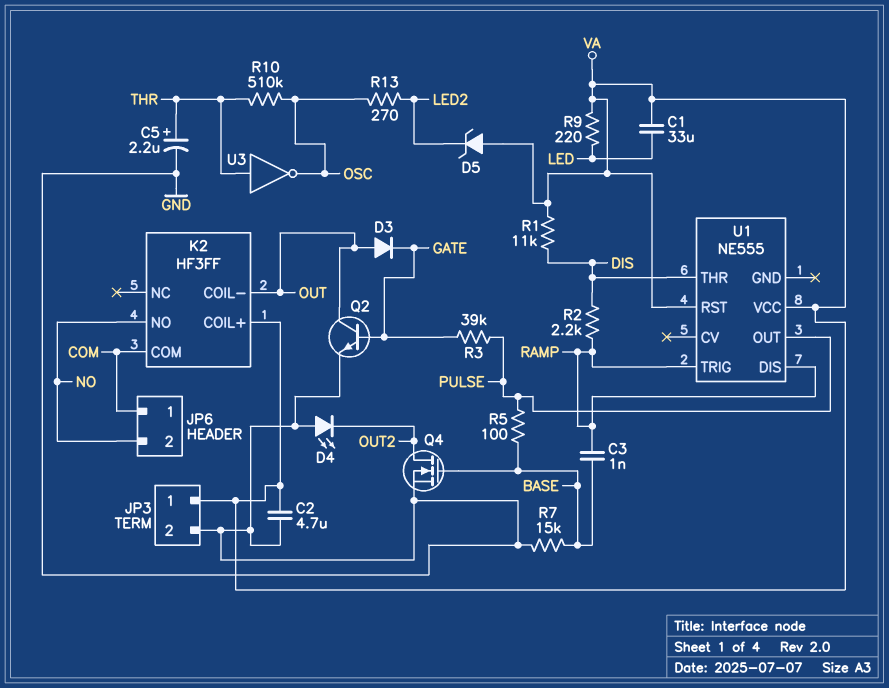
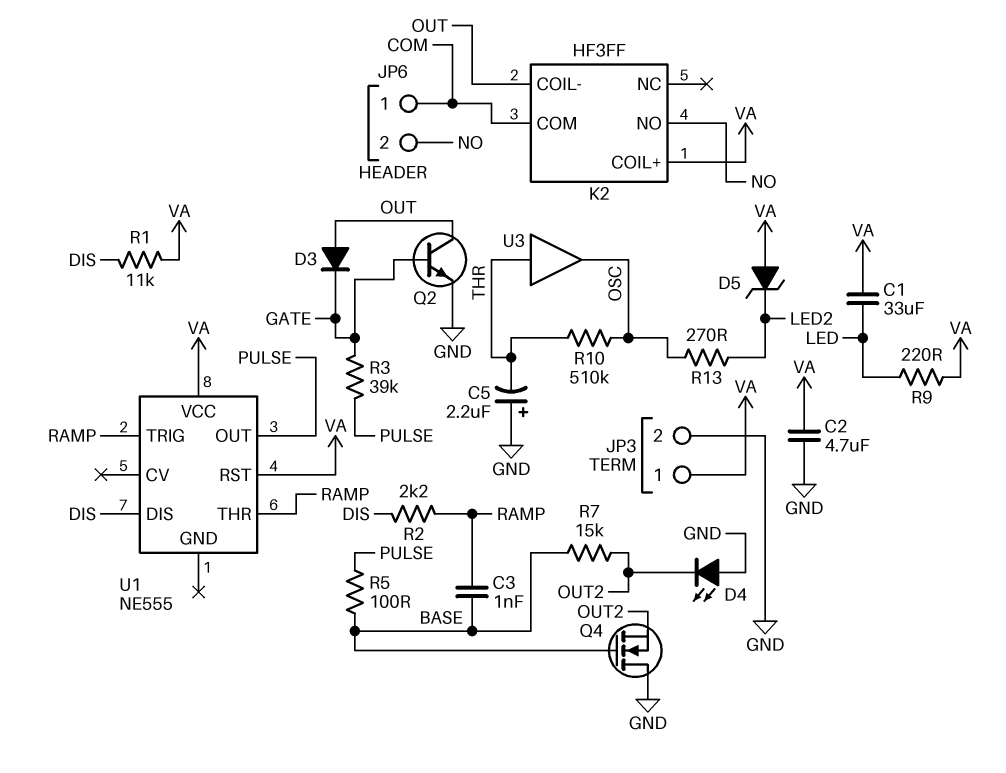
C5: 2.2uF (plus THR, minus GND) -> 2.2uF (plus GND, minus THR)
Q4: NMOS (G BASE, D OUT2, S GND) -> NMOS (G BASE, D GND, S OUT2)
R7: 15k (BASE, GND) -> 15k (BASE, OUT2)
U1 pin DIS: RAMP -> DIS
U1 pin THR: DIS -> RAMP
U3: NOT (in THR, out OSC) -> buffer (in THR, out OSC)

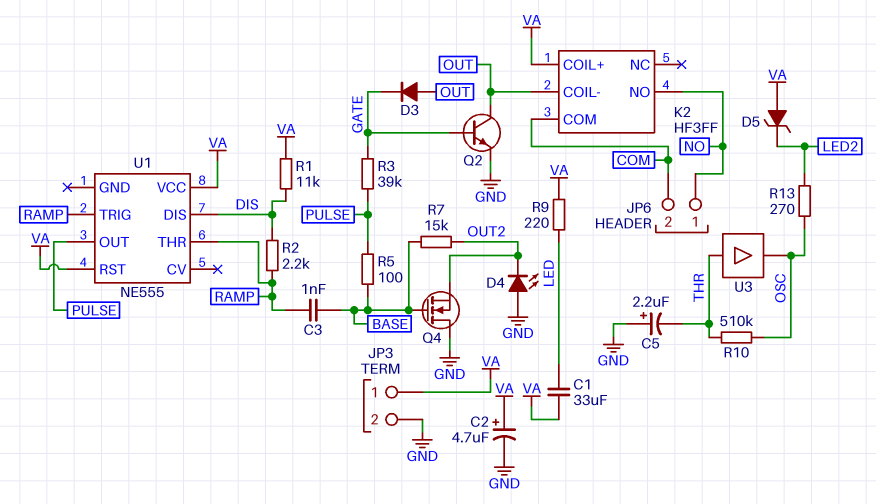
C2: 4.7uF (GND, VA) -> 4.7uF (plus VA, minus GND)
JP6 pin 1: COM -> NO
JP6 pin 2: NO -> COM

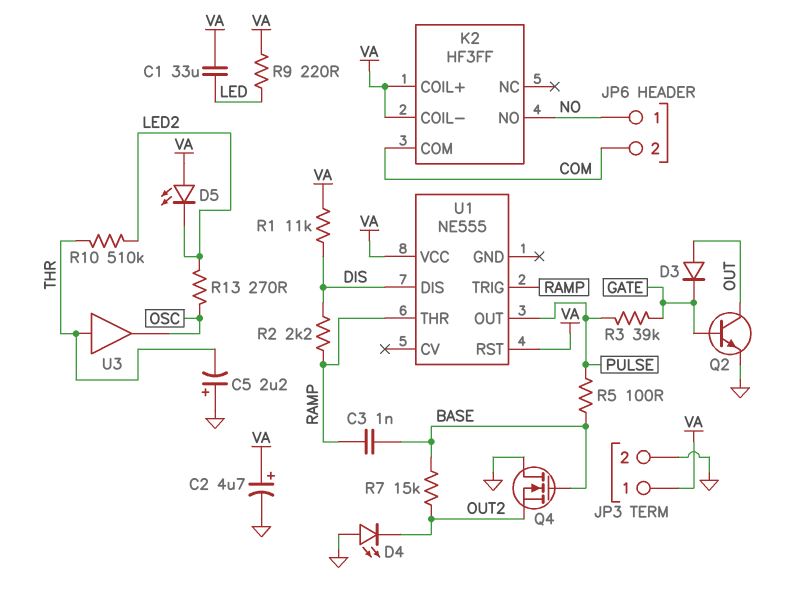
D5: zener (A VA, K LED2) -> LED (A VA, K LED2)
K2 pin COIL-: OUT -> VA
R10: 510k (OSC, THR) -> 510k (LED2, THR)

